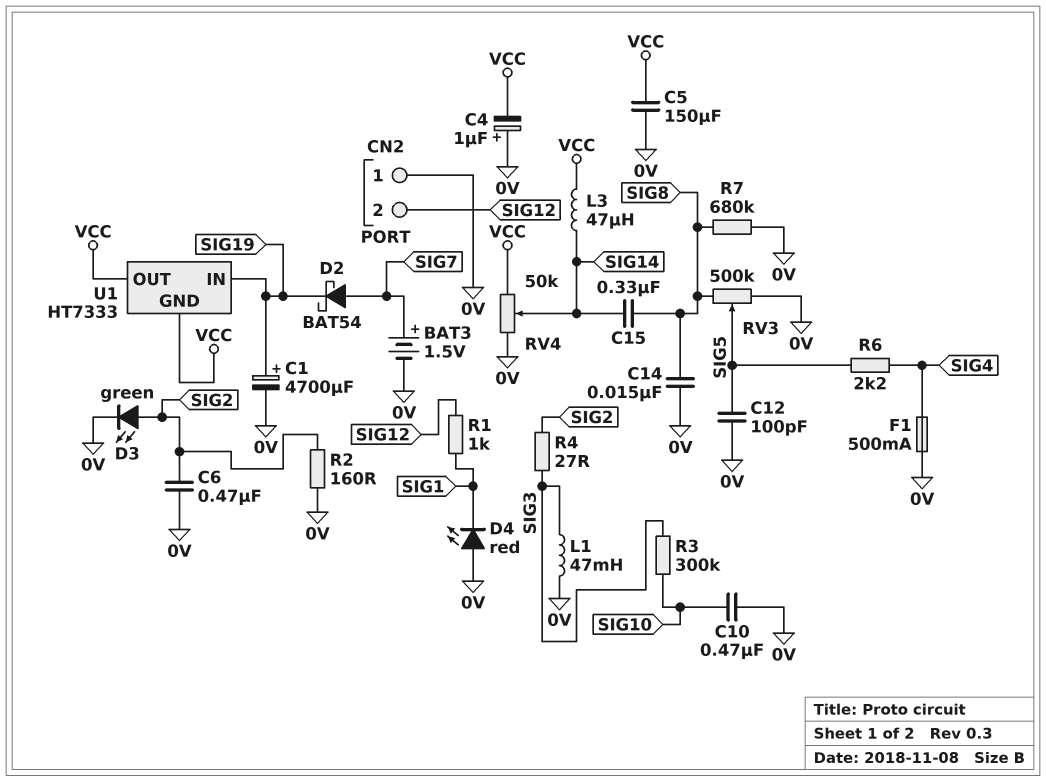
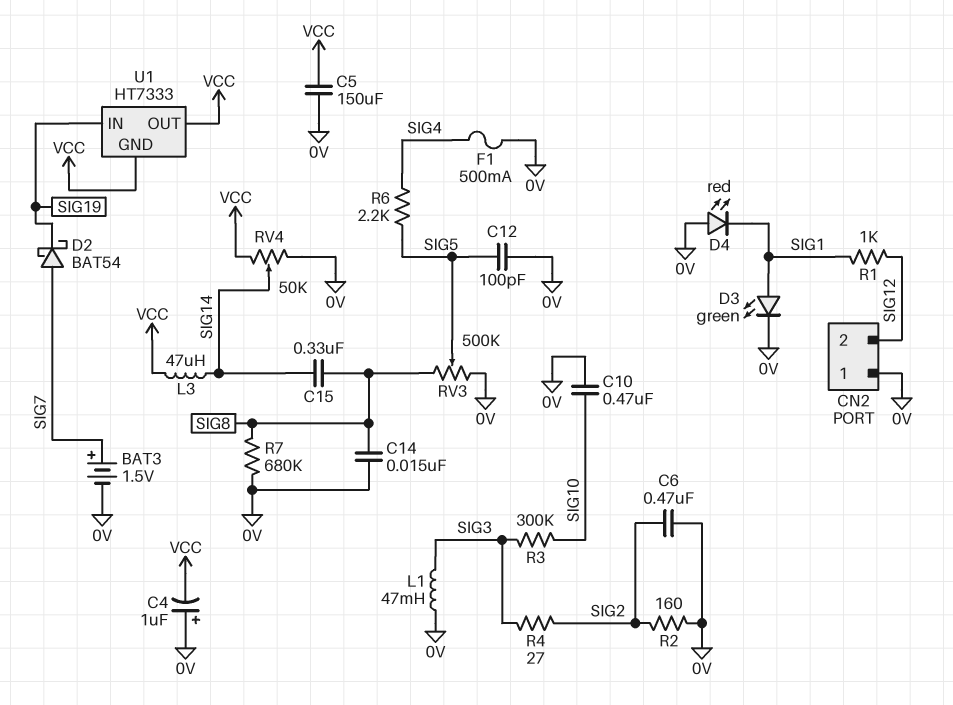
C1: 4700uF (plus SIG19, minus 0V) -> none
D3: LED green (A SIG2, K 0V) -> LED green (A SIG1, K 0V)

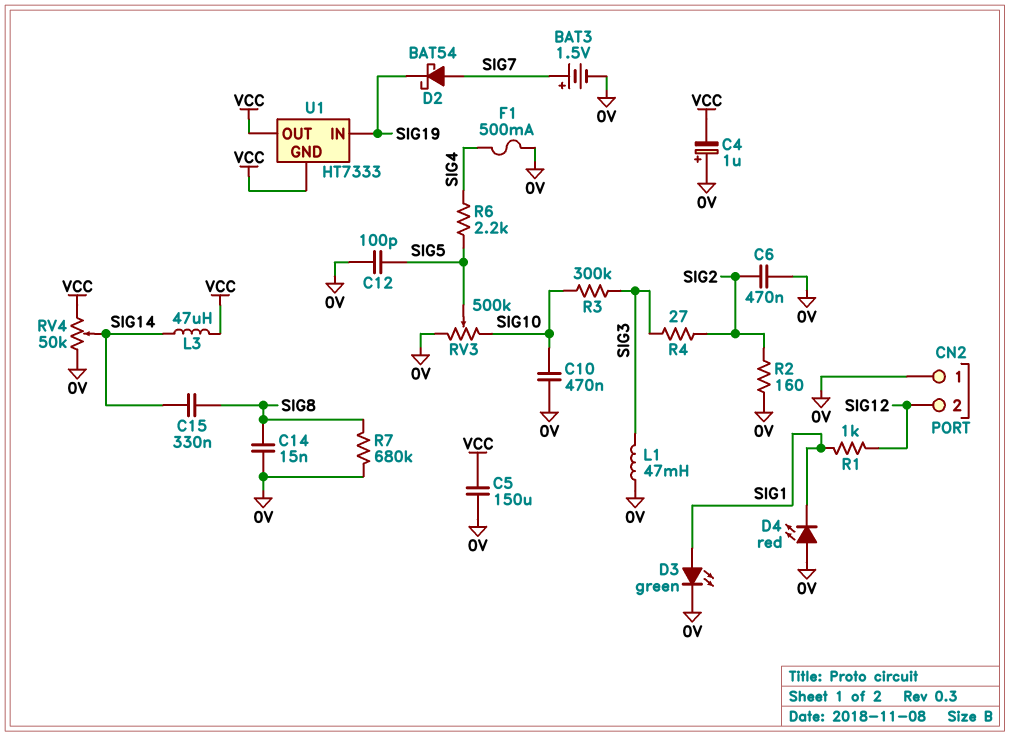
RV3: 500k (0V, SIG8, wiper SIG5) -> 500k (0V, SIG10, wiper SIG5)

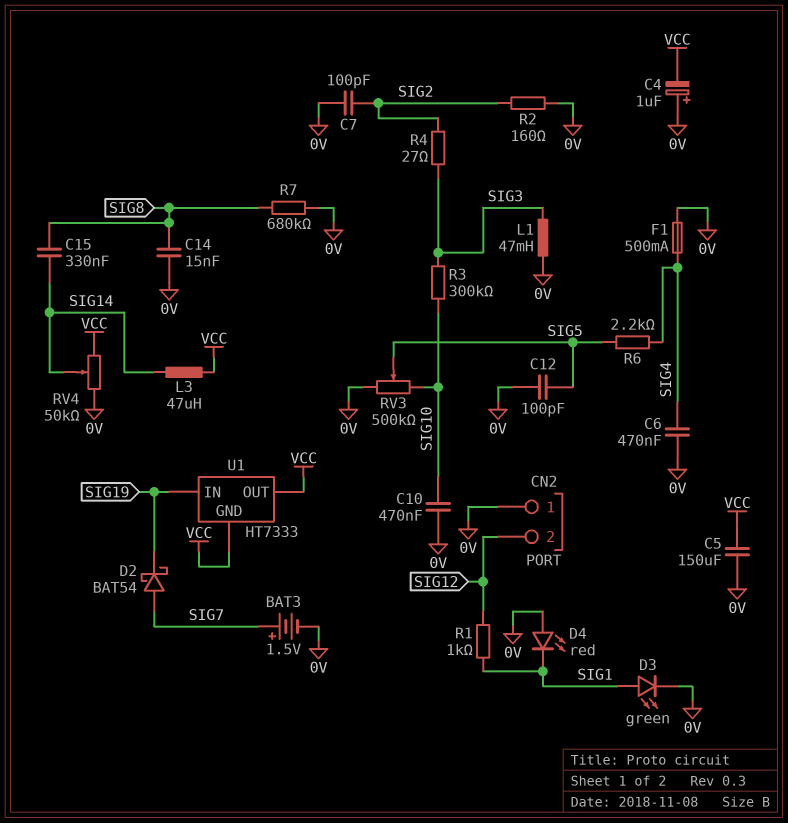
C6: 470nF (0V, SIG2) -> 470nF (0V, SIG4)
C7: none -> 100pF (0V, SIG2)

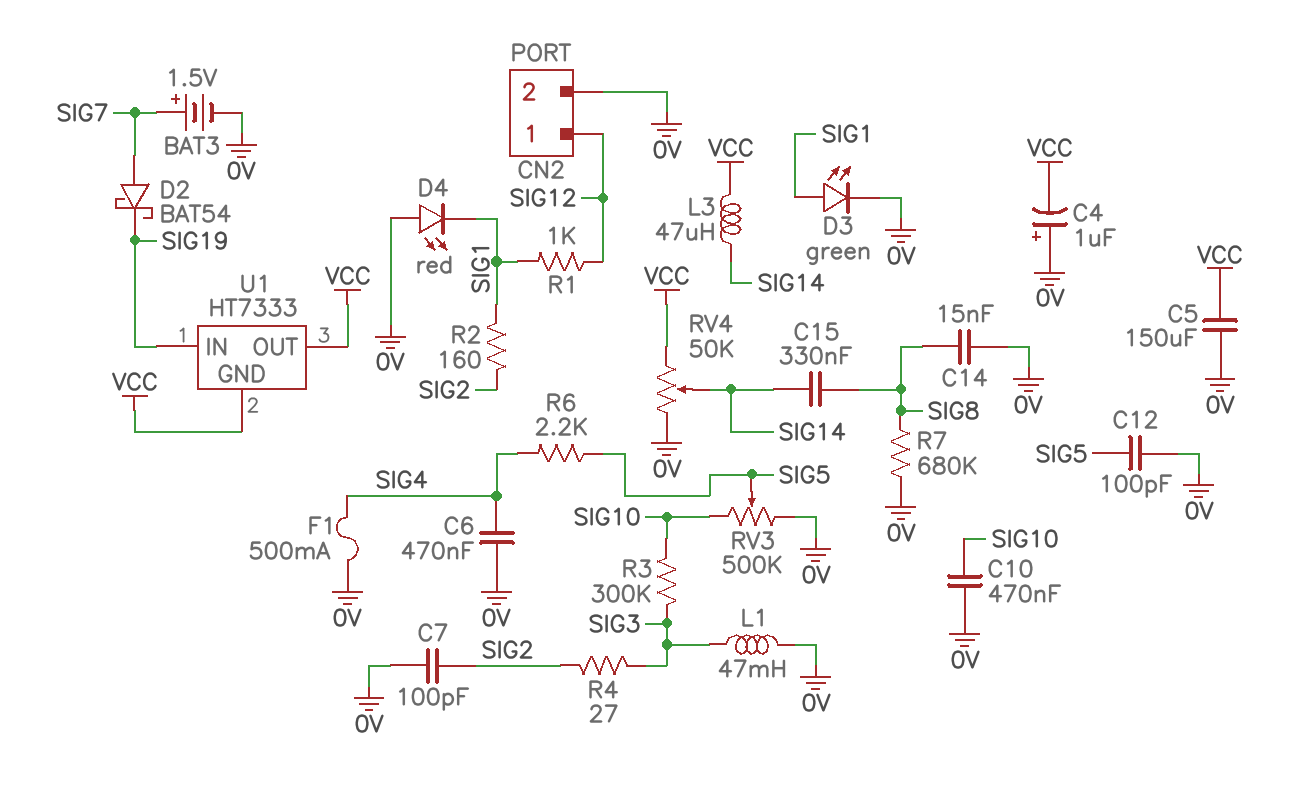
CN2 pin 1: 0V -> SIG12
CN2 pin 2: SIG12 -> 0V
R2: 160 (0V, SIG2) -> 160 (SIG1, SIG2)

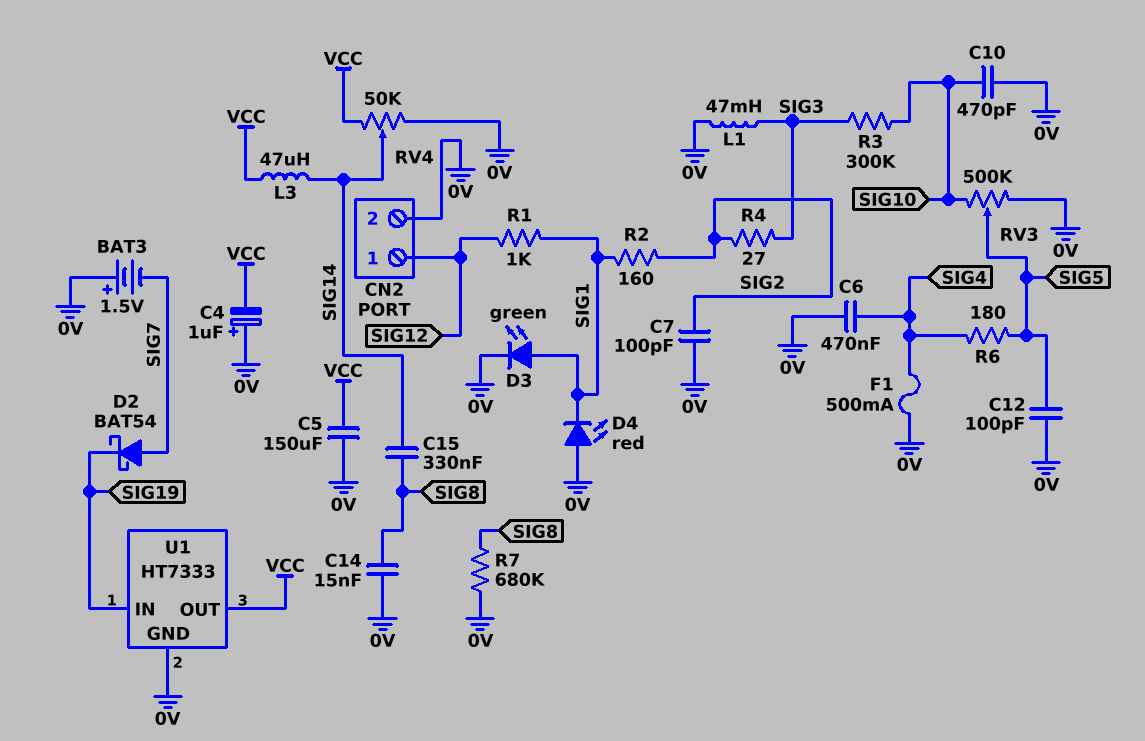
BAT3: 1.5V (plus SIG7, minus 0V) -> 1.5V (plus 0V, minus SIG7)
C10: 470nF (0V, SIG10) -> 470pF (0V, SIG10)
R6: 2.2k (SIG4, SIG5) -> 180 (SIG4, SIG5)
U1 pin GND: VCC -> 0V

